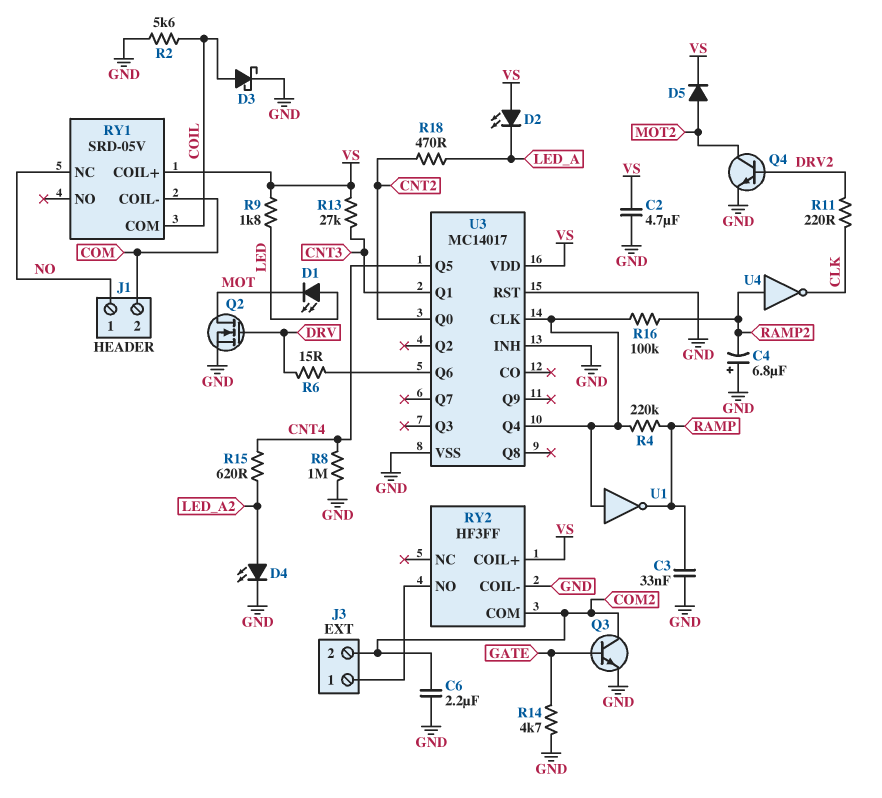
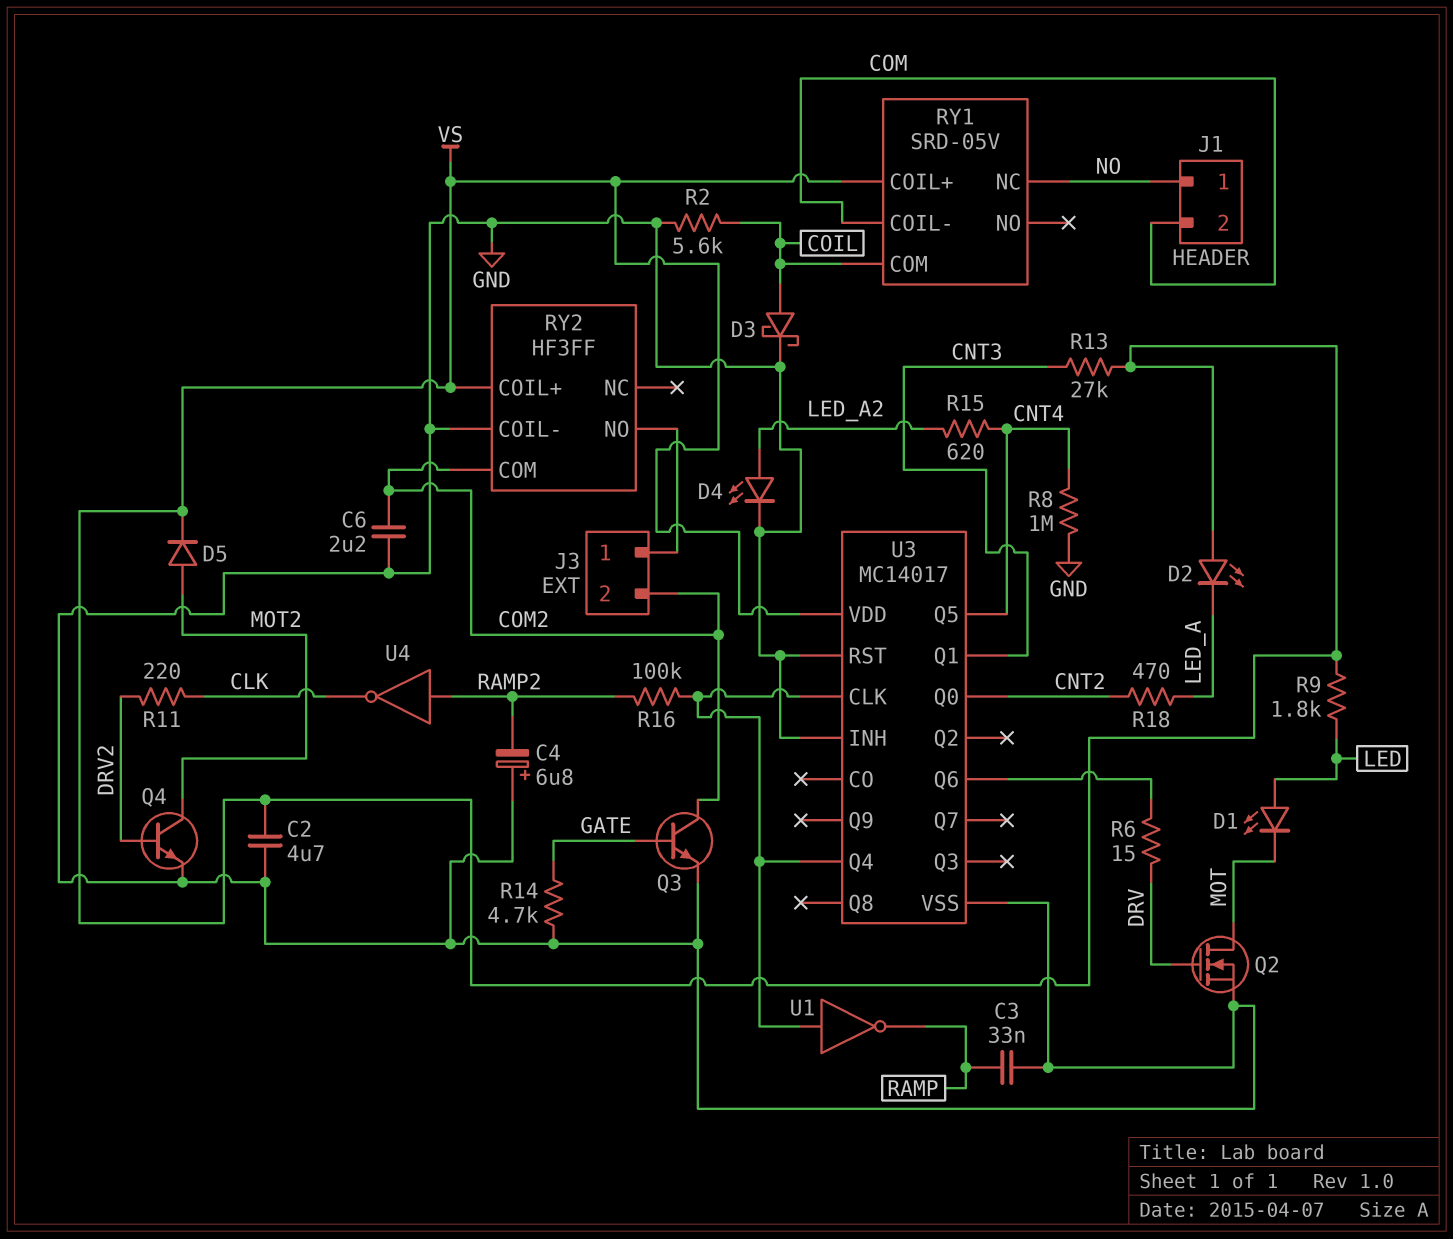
R4: 220k (RAMP, U3/CLK) -> none

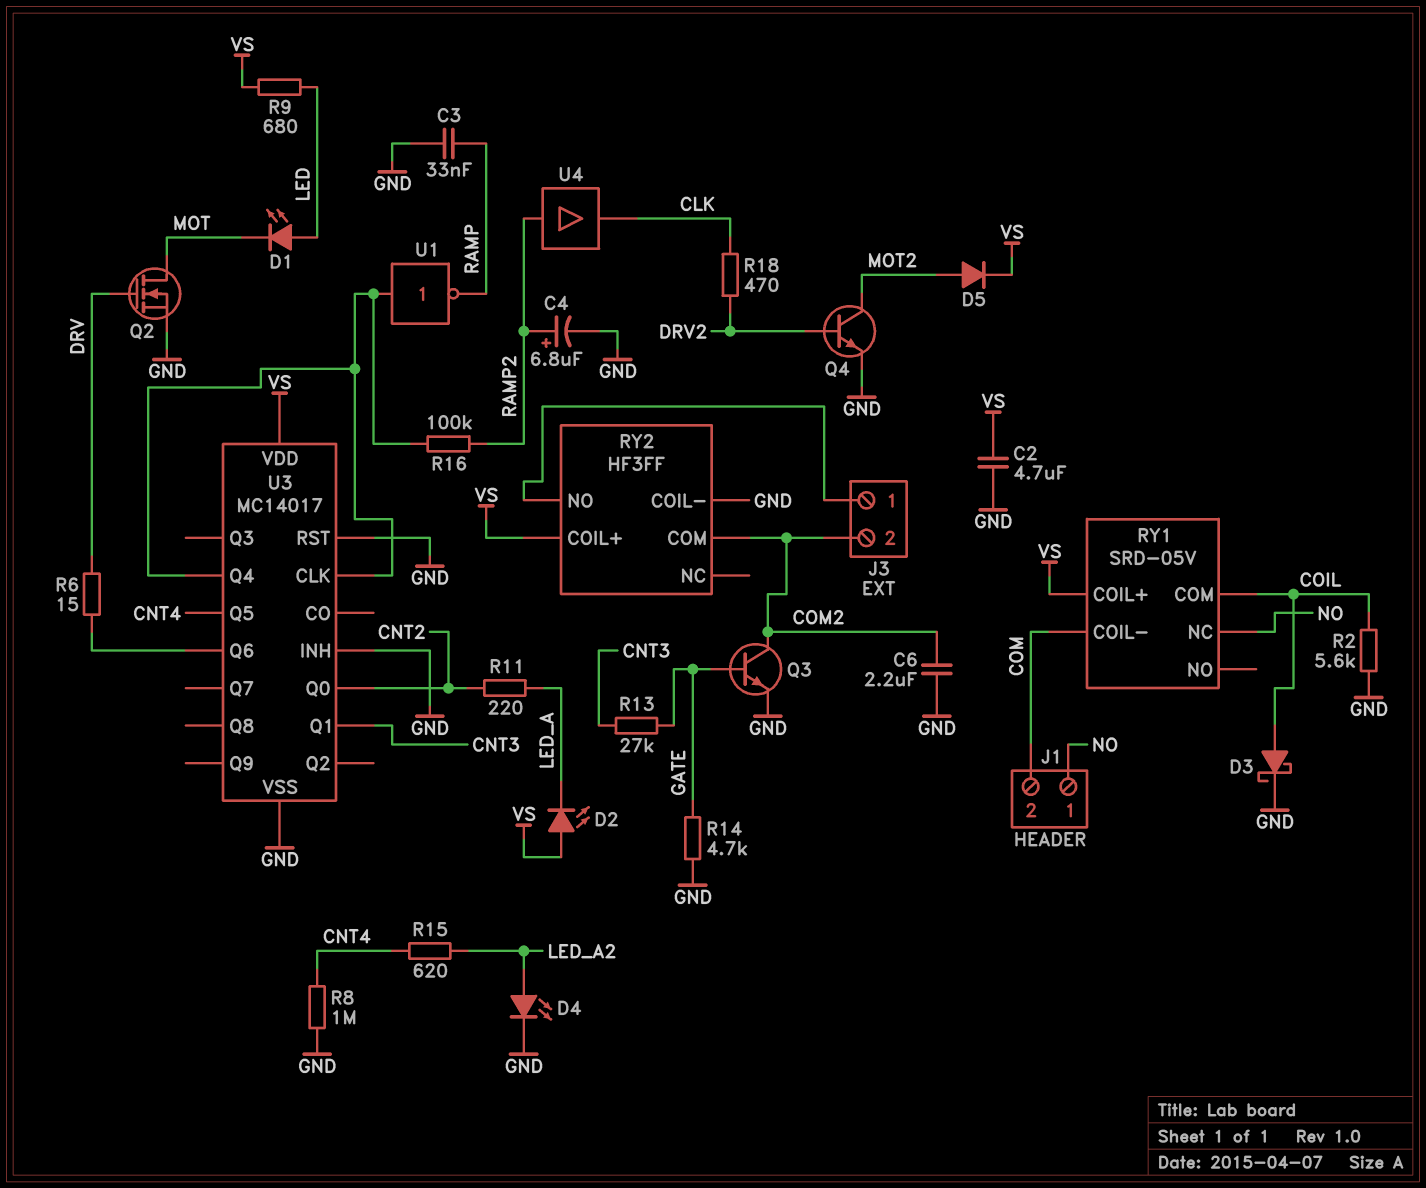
C4: 6.8uF (plus GND, minus RAMP2) -> 6.8uF (plus RAMP2, minus GND)
R9: 1.8k (LED, VS) -> 680 (LED, VS)
R11: 220 (CLK, DRV2) -> 220 (CNT2, LED_A)
R13: 27k (CNT3, VS) -> 27k (CNT3, GATE)
R18: 470 (CNT2, LED_A) -> 470 (CLK, DRV2)
U4: NOT (in RAMP2, out CLK) -> buffer (in RAMP2, out CLK)

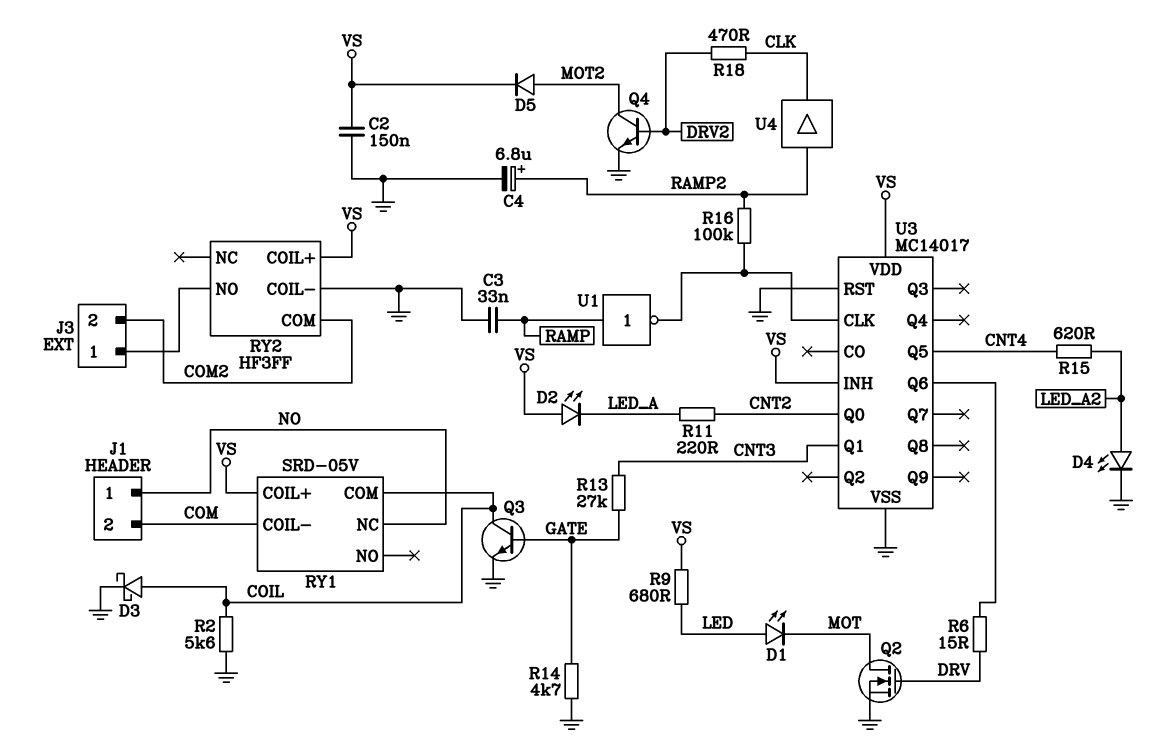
C2: 4.7uF (GND, VS) -> 150nF (GND, VS)
C6: 2.2uF (COM2, GND) -> none
Q3: NPN (B GATE, C COM2, E GND) -> NPN (B GATE, C COIL, E GND)
R8: 1M (CNT4, GND) -> none
U1: NOT (in U3/CLK, out RAMP) -> NOT (in RAMP, out U3/CLK)
U3 pin INH: GND -> VS
U3 pin Q4: U3/CLK -> none

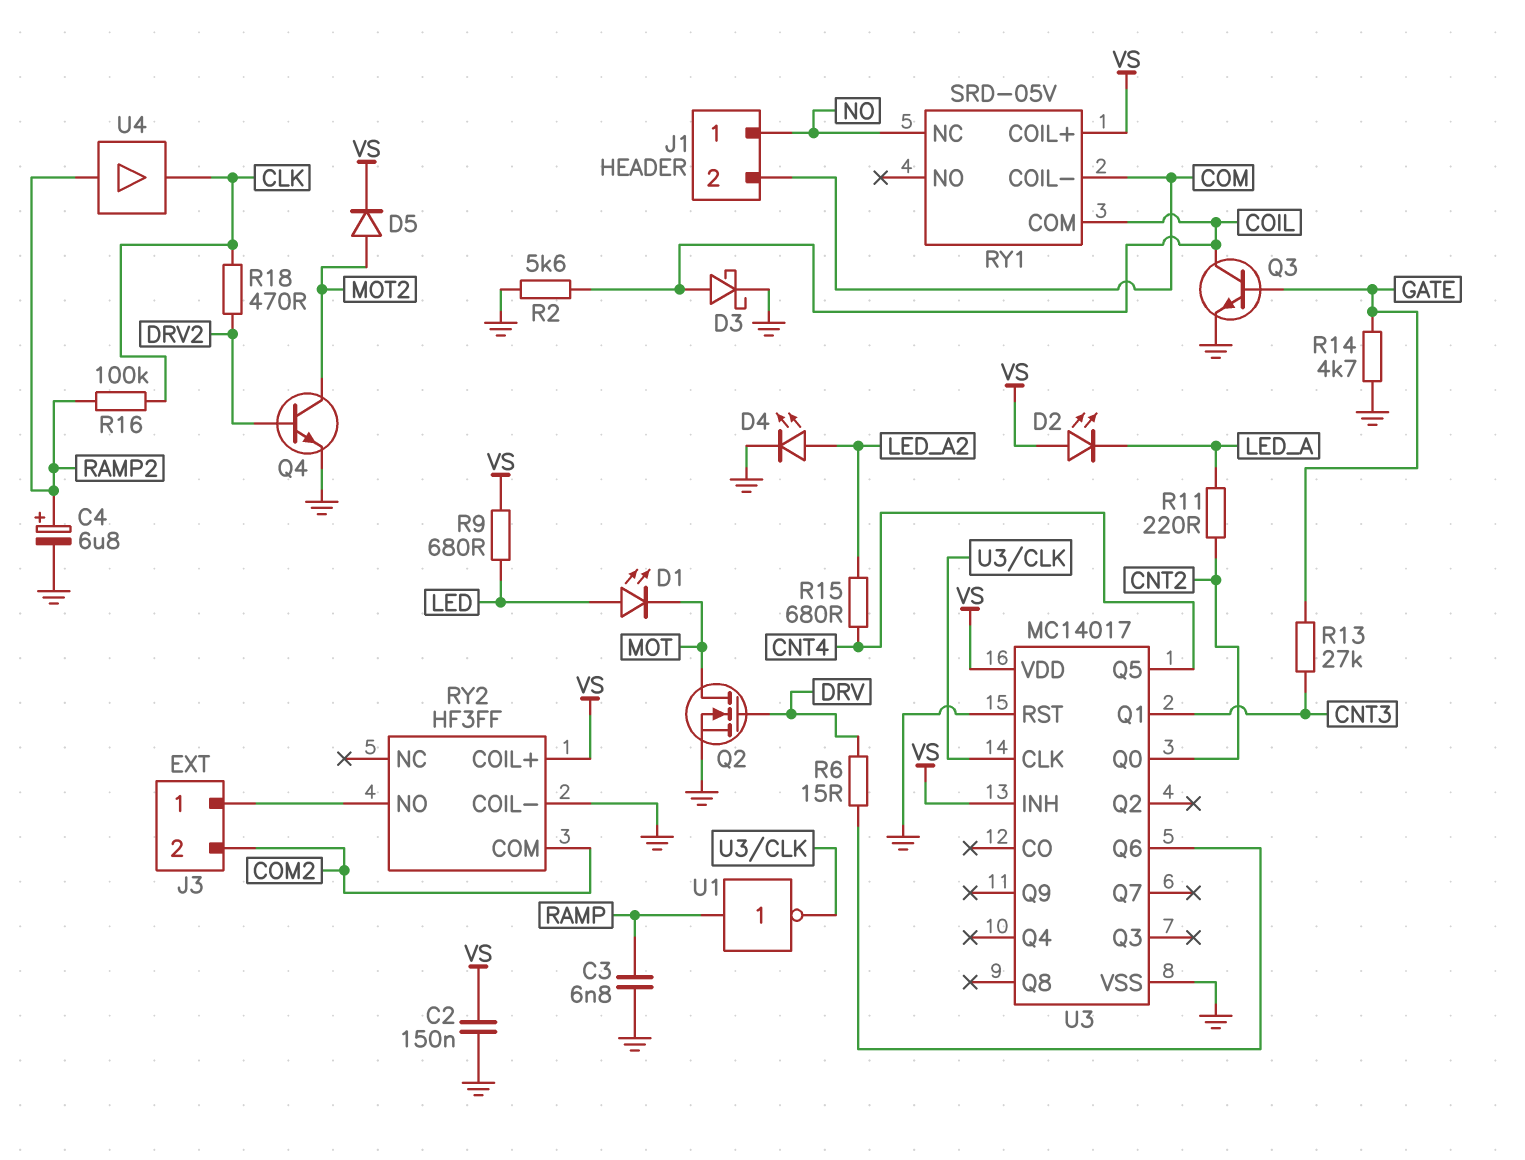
C3: 33nF (GND, RAMP) -> 6.8nF (GND, RAMP)
R15: 620 (CNT4, LED_A2) -> 680 (CNT4, LED_A2)
R16: 100k (RAMP2, U3/CLK) -> 100k (CLK, RAMP2)

